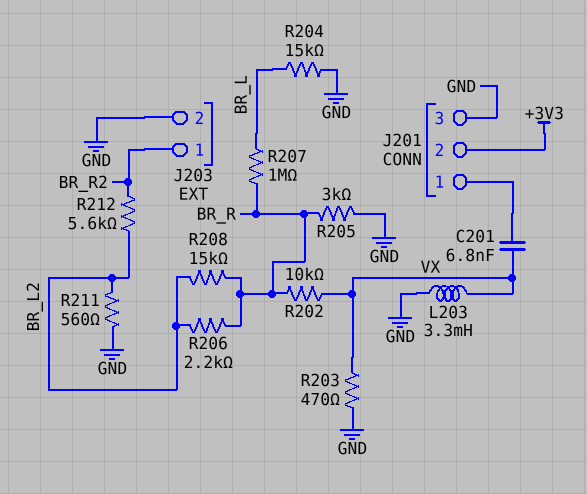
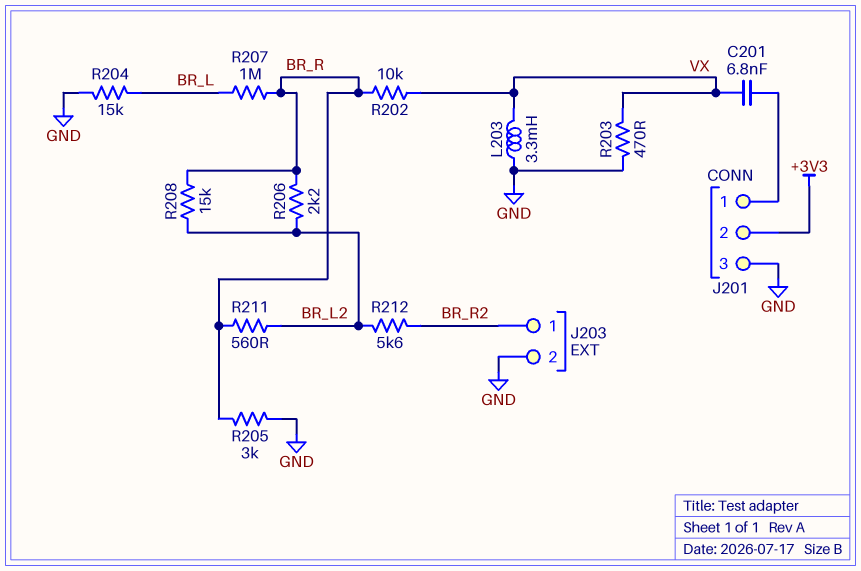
R211: 560 (BR_L2, GND) -> 560 (BR_L2, BR_R)

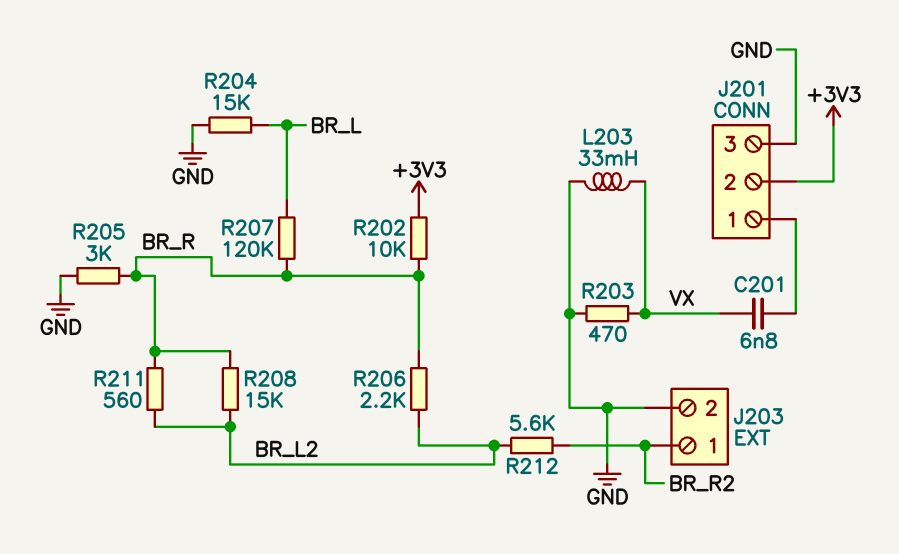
L203: 3.3mH (GND, VX) -> 33mH (GND, VX)
R202: 10k (BR_R, VX) -> 10k (+3V3, BR_R)
R207: 1M (BR_L, BR_R) -> 120k (BR_L, BR_R)

